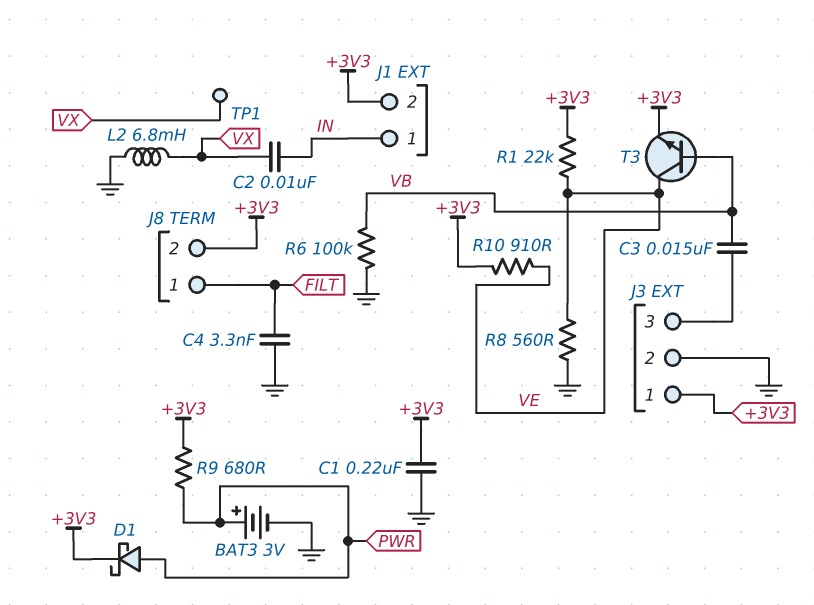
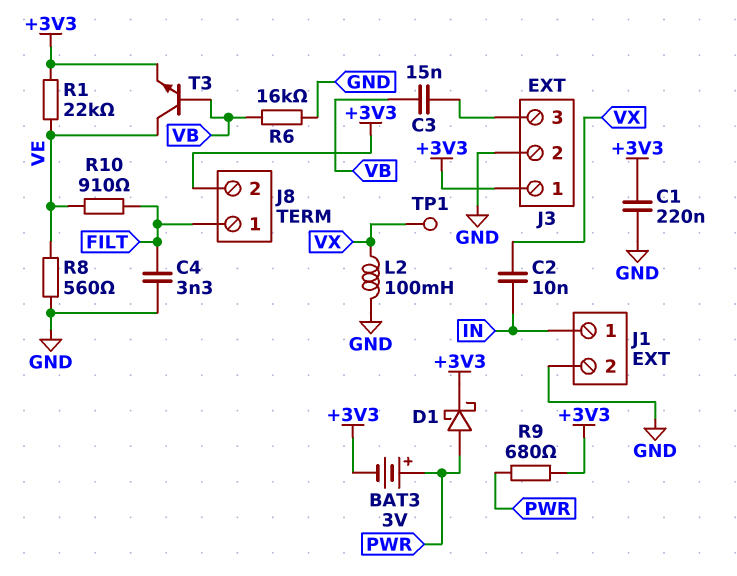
BAT3: 3V (plus PWR, minus GND) -> 3V (plus PWR, minus +3V3)
J1 pin 2: +3V3 -> GND
L2: 6.8mH (GND, VX) -> 100mH (GND, VX)
R6: 100k (GND, VB) -> 16k (GND, VB)
R10: 910 (+3V3, VE) -> 910 (FILT, VE)

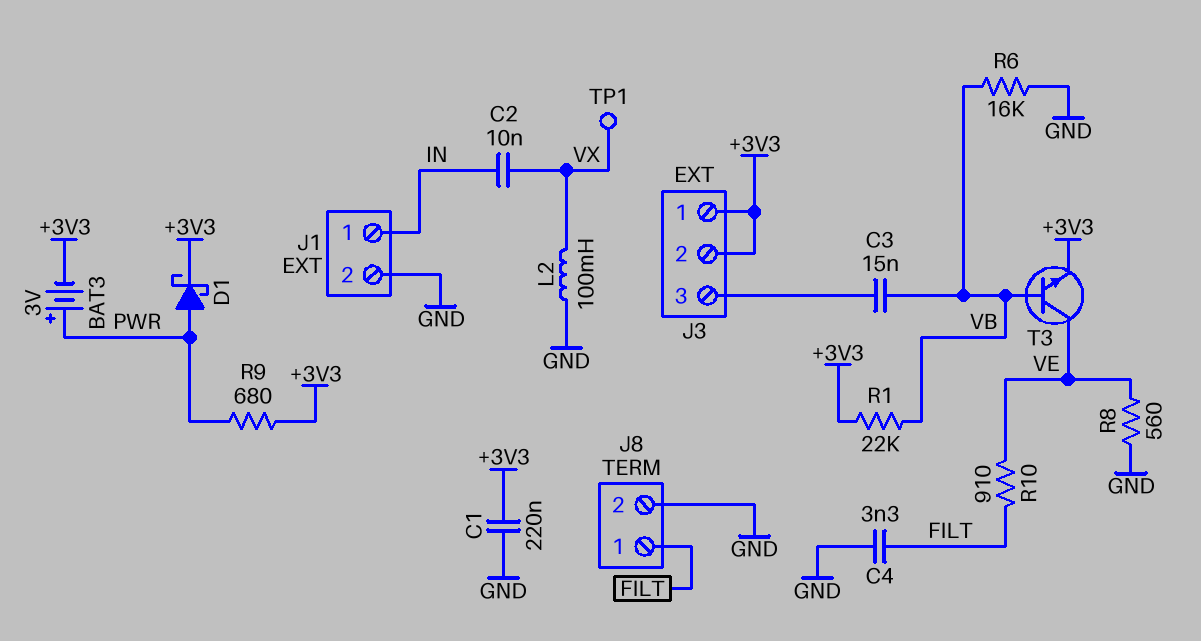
J3 pin 2: GND -> +3V3
J8 pin 2: +3V3 -> GND
R1: 22k (+3V3, VE) -> 22k (+3V3, VB)

